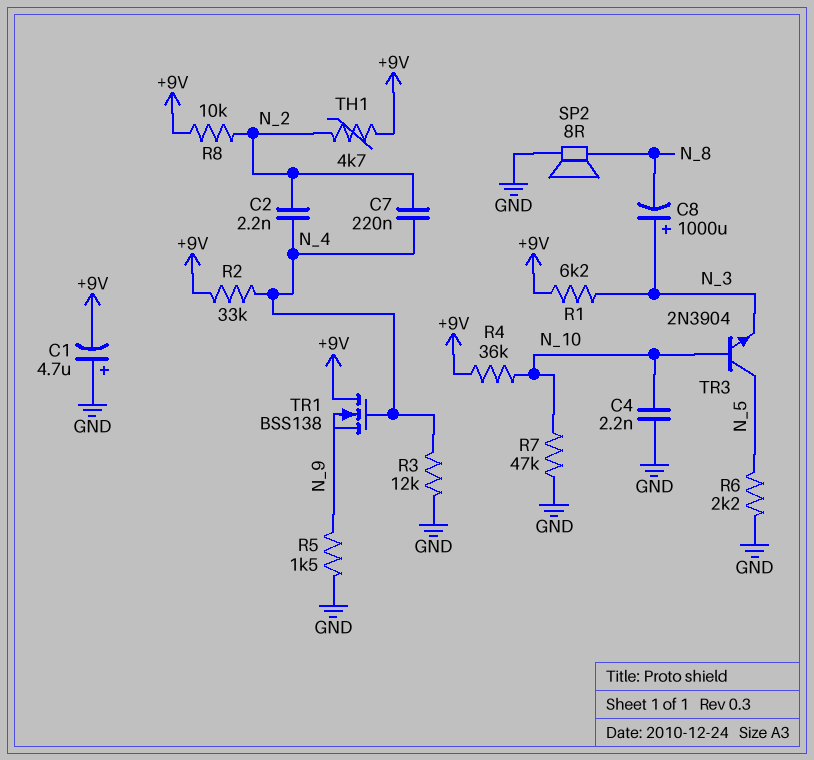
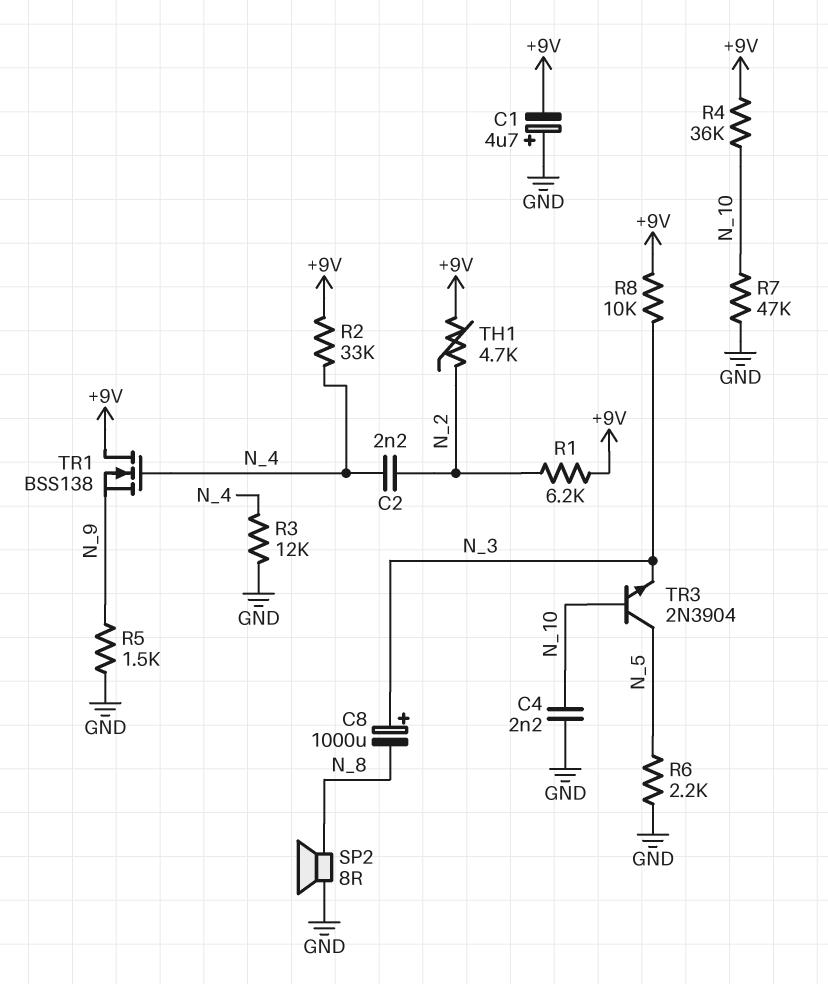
C7: 220nF (N_2, N_4) -> none
R1: 6.2k (+9V, N_3) -> 6.2k (+9V, N_2)
R8: 10k (+9V, N_2) -> 10k (+9V, N_3)

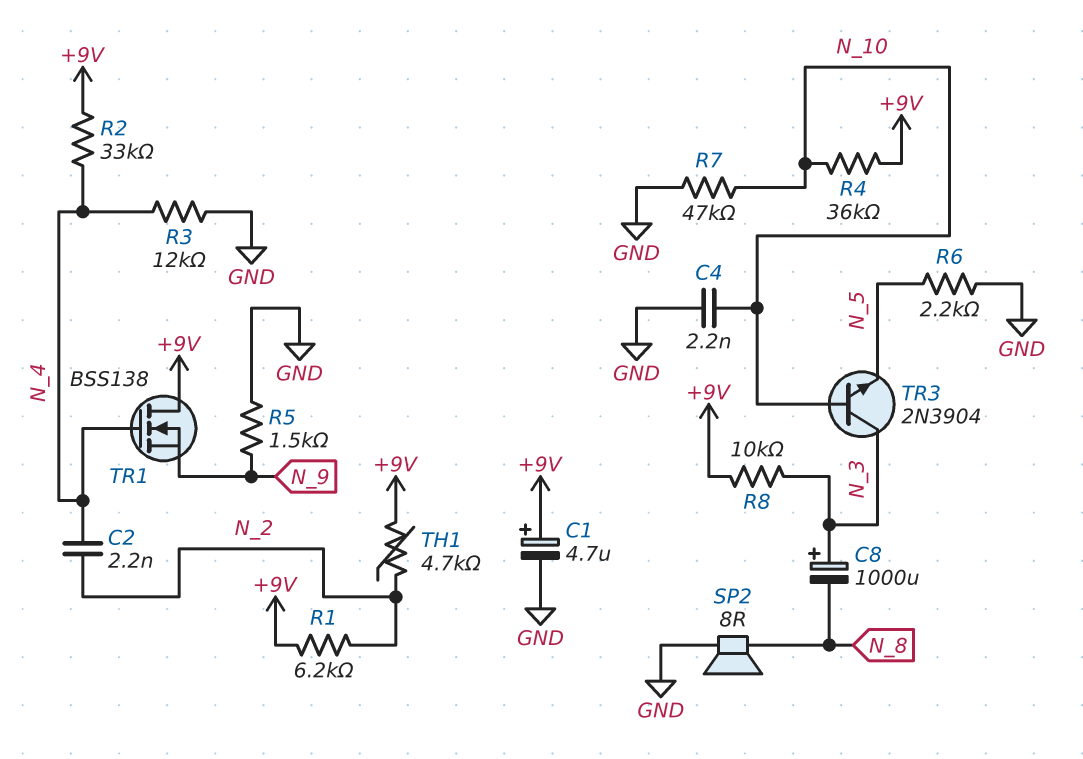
C1: 4.7uF (plus GND, minus +9V) -> 4.7uF (plus +9V, minus GND)
TR3: NPN 2N3904 (B N_10, C N_5, E N_3) -> NPN 2N3904 (B N_10, C N_3, E N_5)

